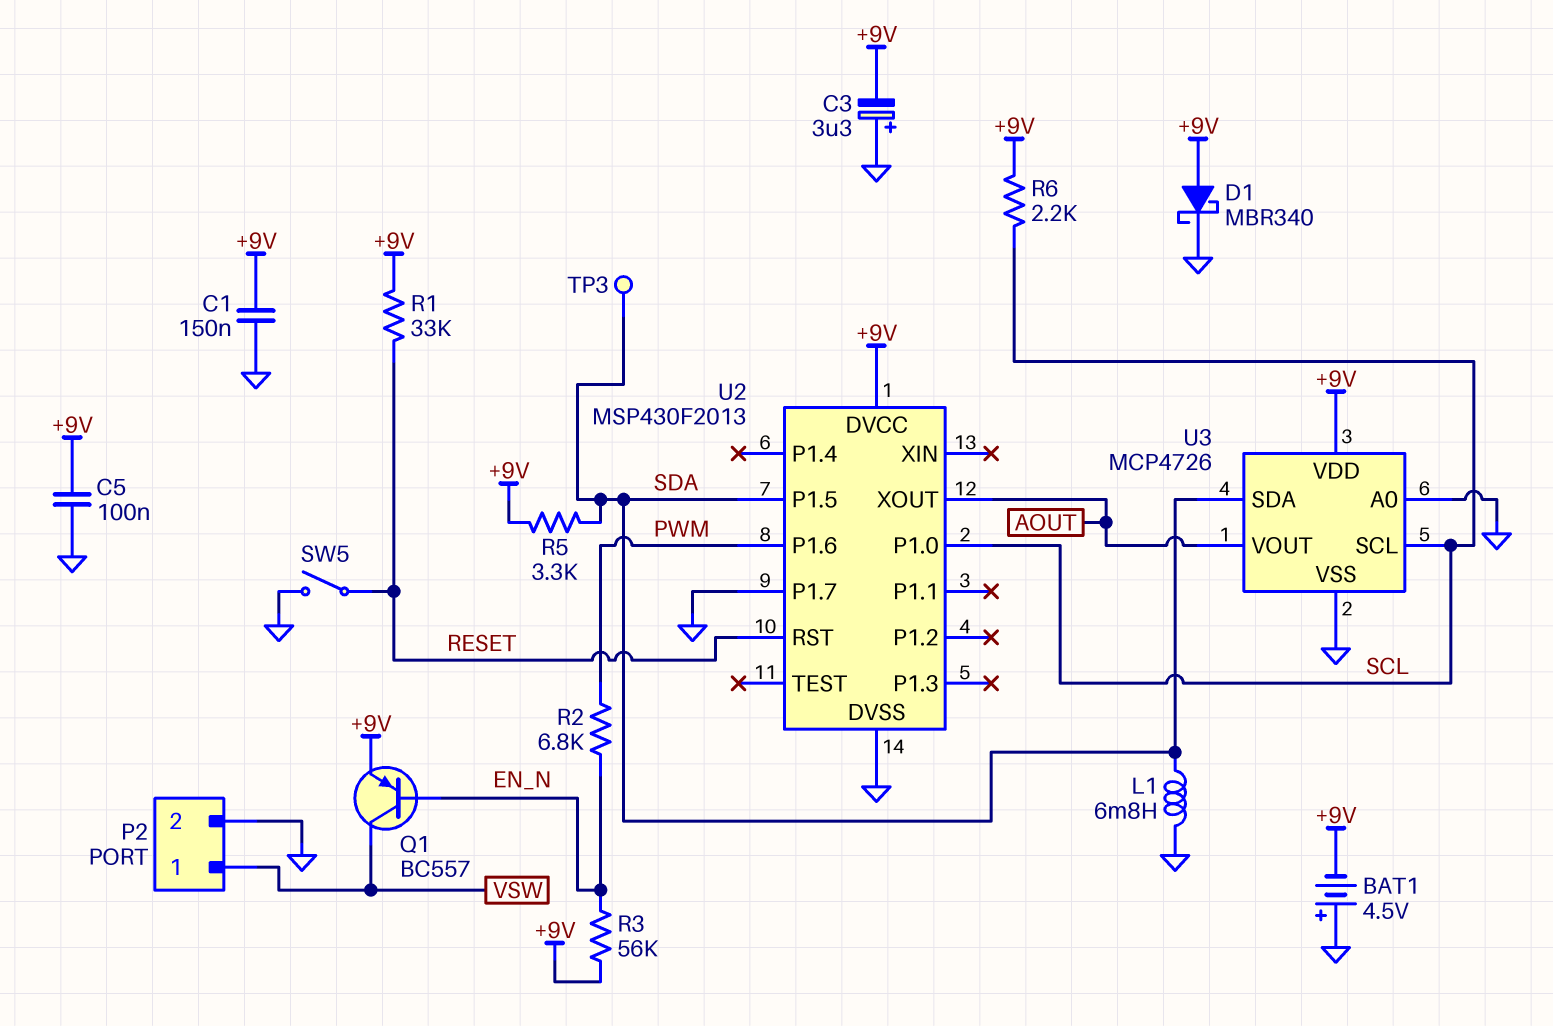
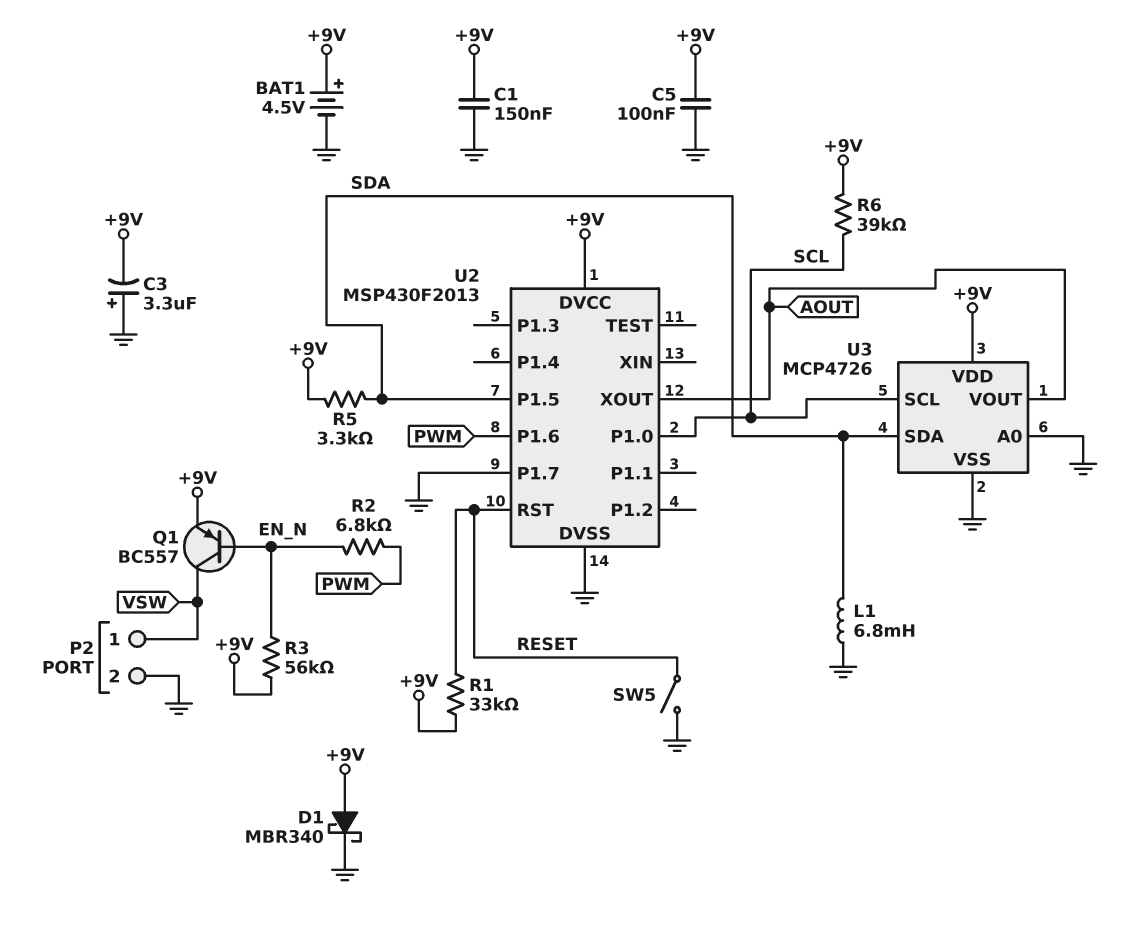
BAT1: 4.5V (plus GND, minus +9V) -> 4.5V (plus +9V, minus GND)
R6: 2.2k (+9V, SCL) -> 39k (+9V, SCL)
TP3: test point (SDA) -> none

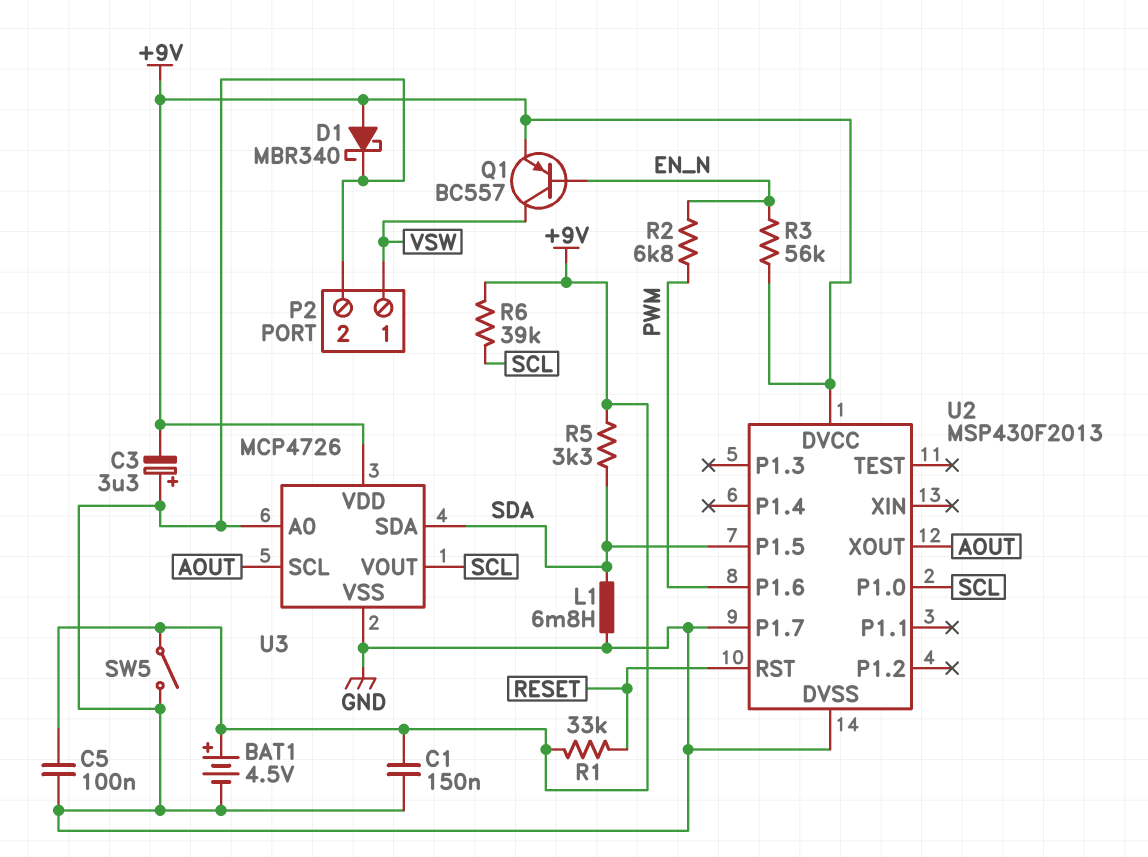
SW5: switch (GND, RESET) -> switch (+9V, GND)
U3 pin SCL: SCL -> AOUT
U3 pin VOUT: AOUT -> SCL

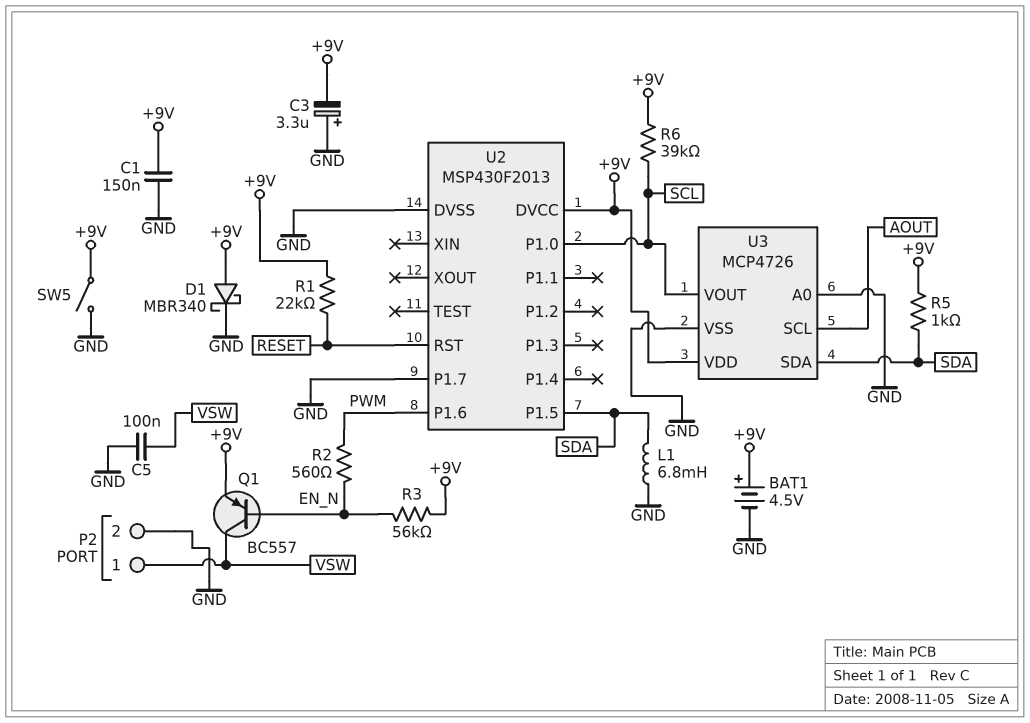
C5: 100nF (+9V, GND) -> 100nF (GND, VSW)
R1: 33k (+9V, RESET) -> 22k (+9V, RESET)
R2: 6.8k (EN_N, PWM) -> 560 (EN_N, PWM)
R5: 3.3k (+9V, SDA) -> 1k (+9V, SDA)
U2 pin XOUT: AOUT -> none

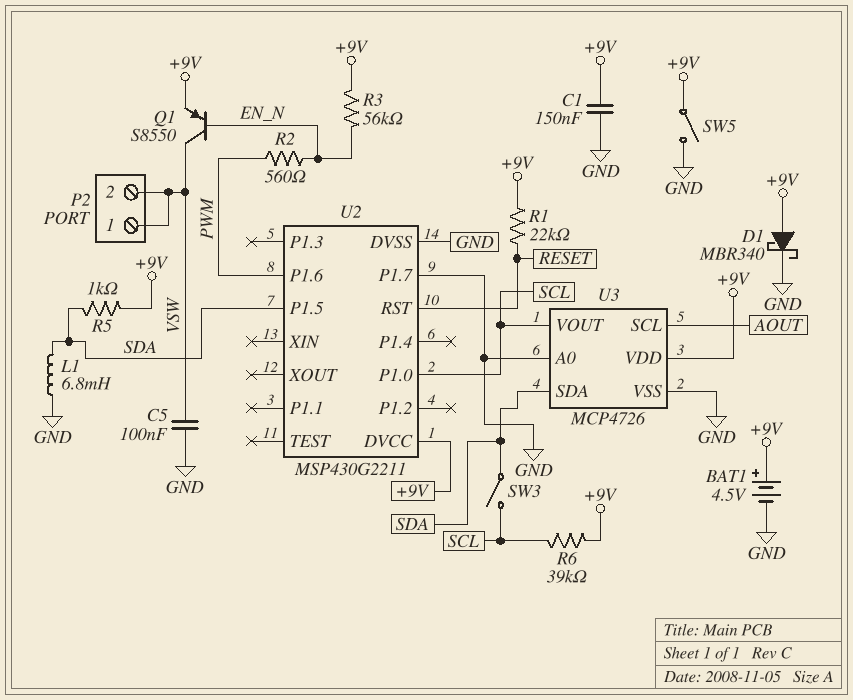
C3: 3.3uF (plus GND, minus +9V) -> none
P2 pin 2: GND -> VSW
Q1: PNP BC557 (B EN_N, C VSW, E +9V) -> PNP S8550 (B EN_N, C VSW, E +9V)
SW3: none -> switch (SCL, SDA)
U2: MSP430F2013 -> MSP430G2211

